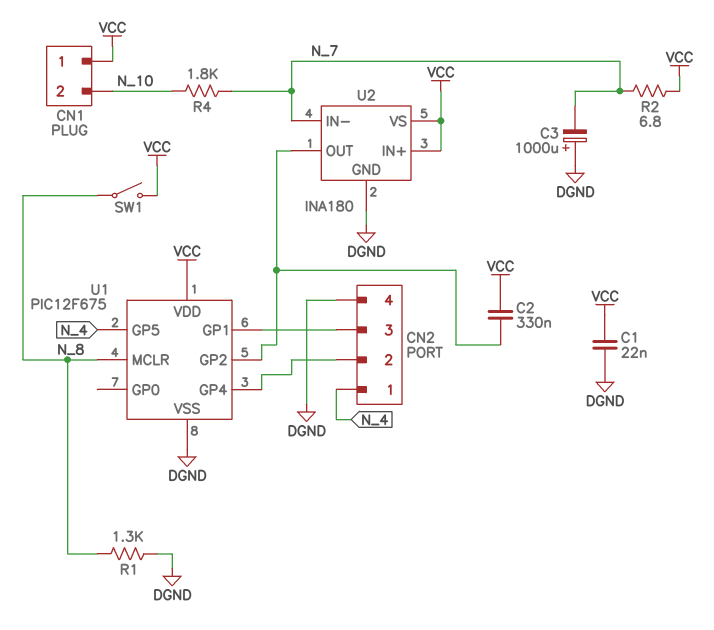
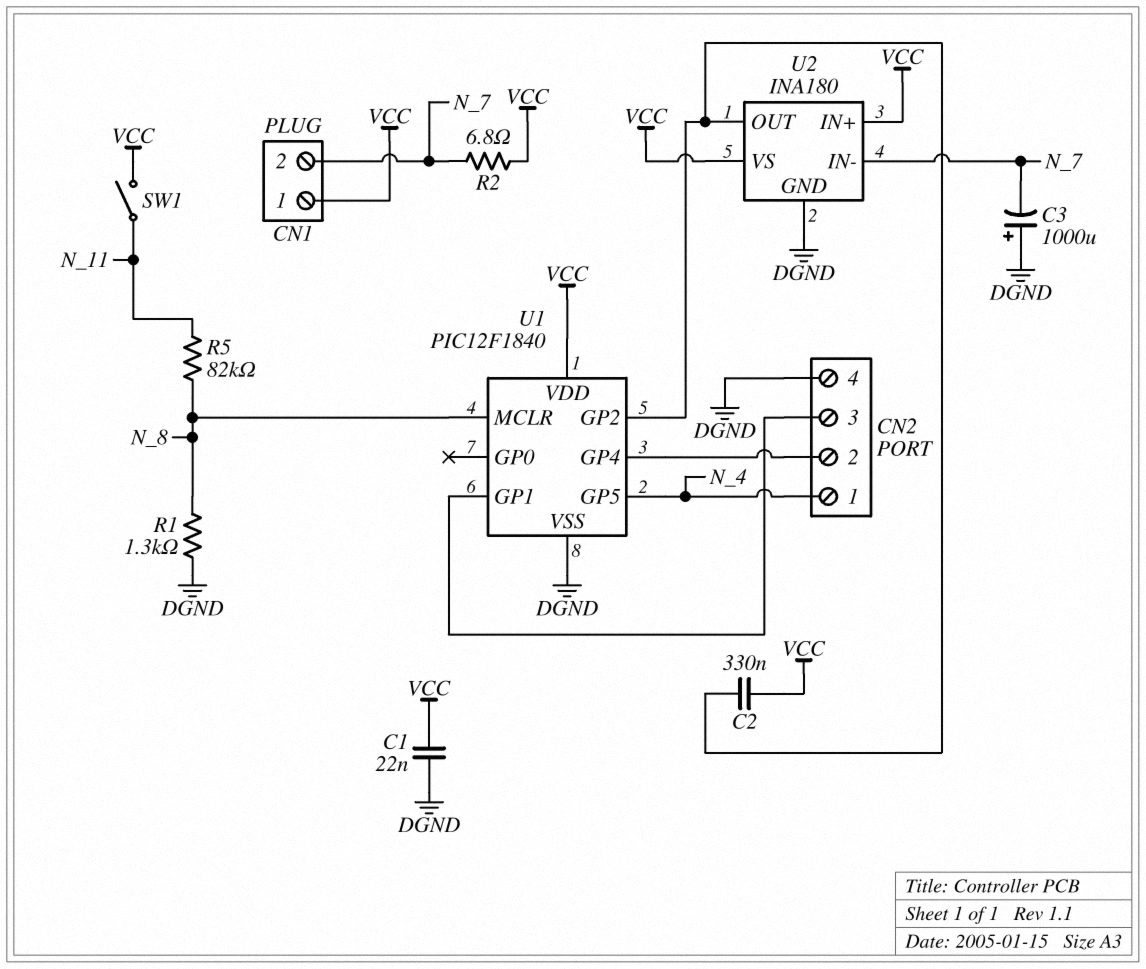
CN1 pin 2: N_10 -> N_7
R4: 1.8k (N_7, N_10) -> none
R5: none -> 82k (N_8, N_11)
SW1: switch (N_8, VCC) -> switch (N_11, VCC)
U1: PIC12F675 -> PIC12F1840

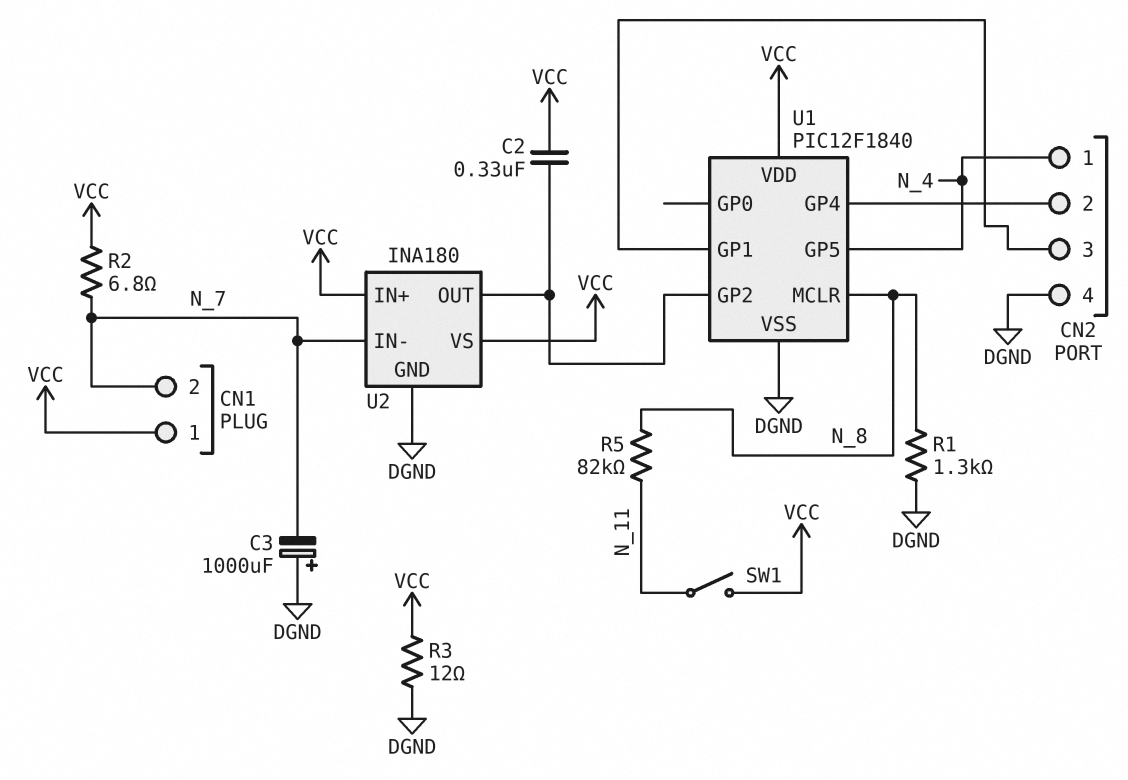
C1: 22nF (DGND, VCC) -> none
R3: none -> 12 (DGND, VCC)

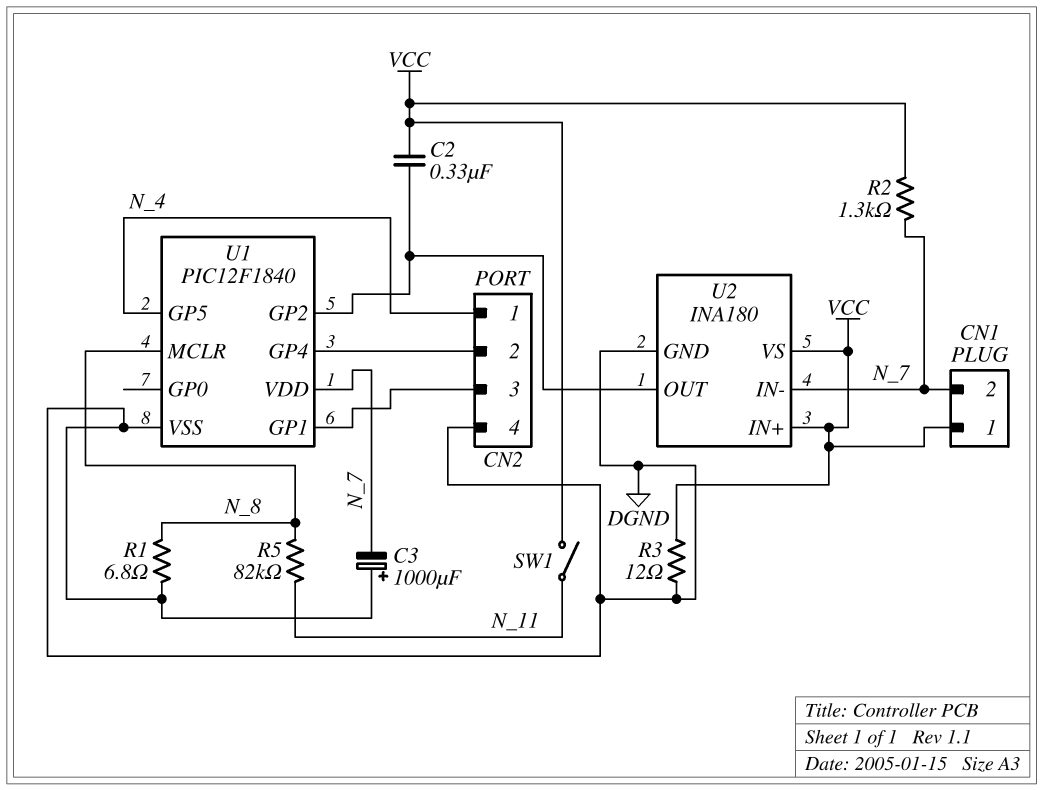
R1: 1.3k (DGND, N_8) -> 6.8 (DGND, N_8)
R2: 6.8 (N_7, VCC) -> 1.3k (N_7, VCC)
U1 pin VDD: VCC -> N_7

